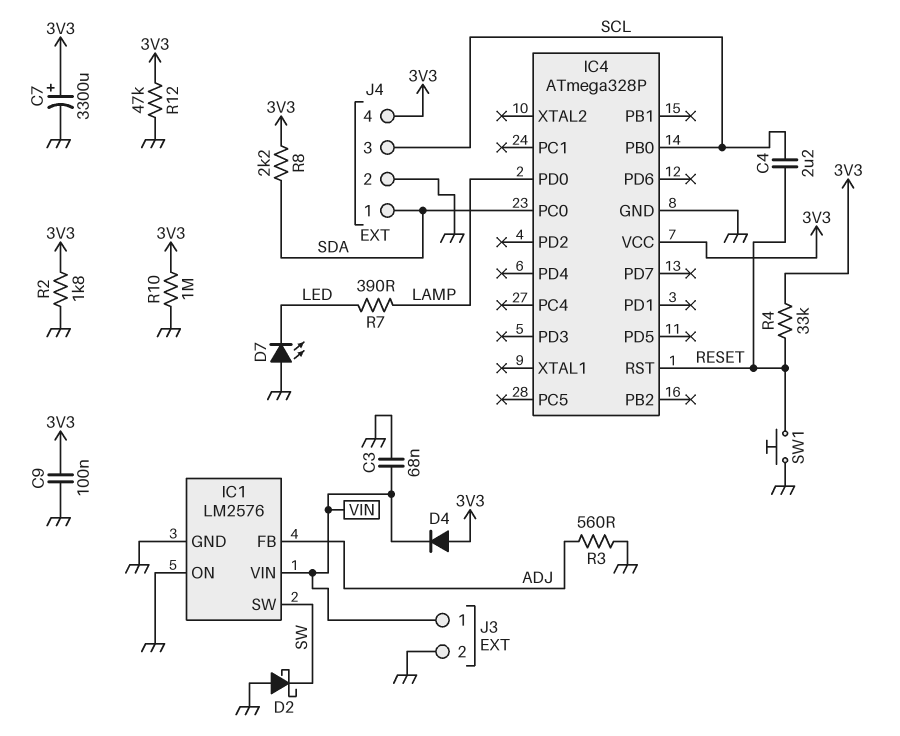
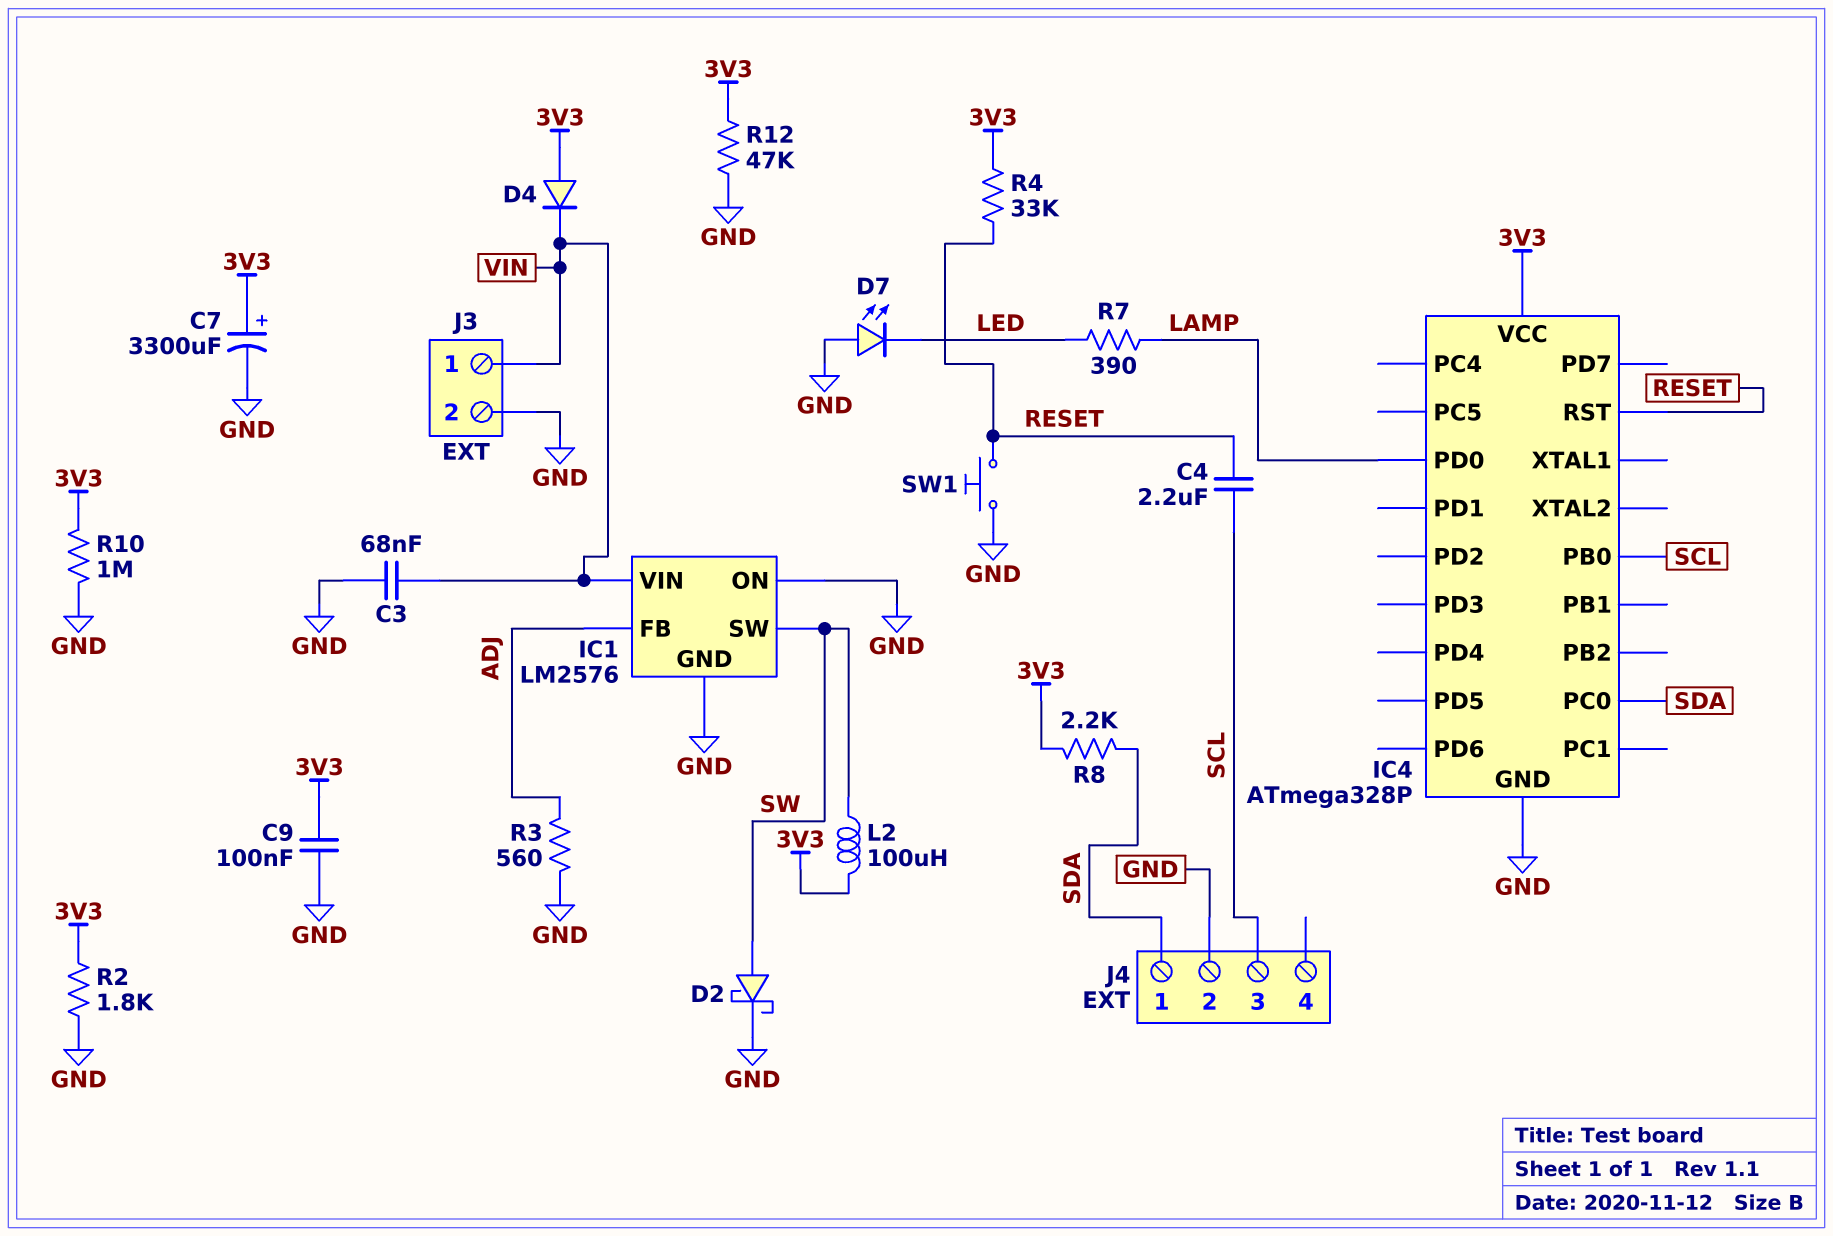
D2: schottky (A GND, K SW) -> schottky (A SW, K GND)
J4 pin 4: 3V3 -> none
L2: none -> 100uH (3V3, SW)

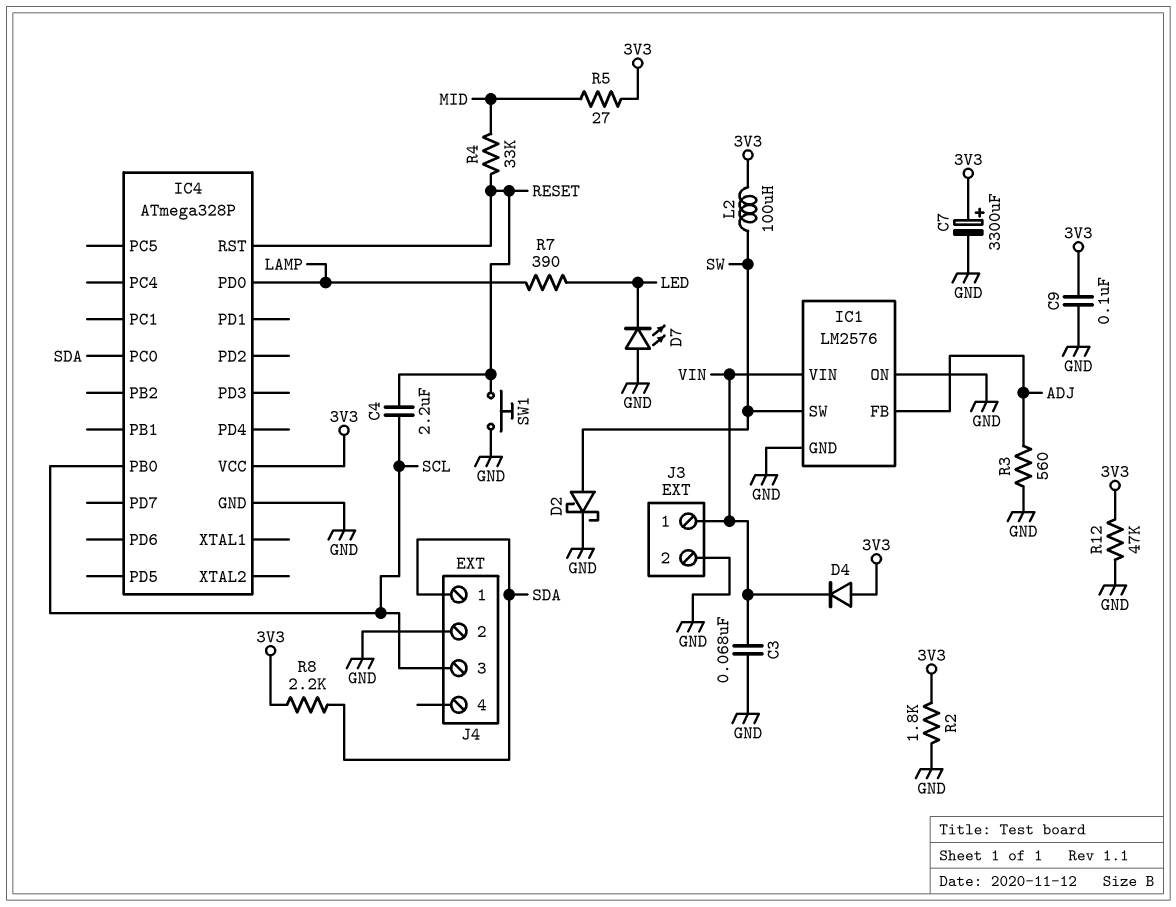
R4: 33k (3V3, RESET) -> 33k (MID, RESET)
R5: none -> 27 (3V3, MID)
R10: 1M (3V3, GND) -> none

